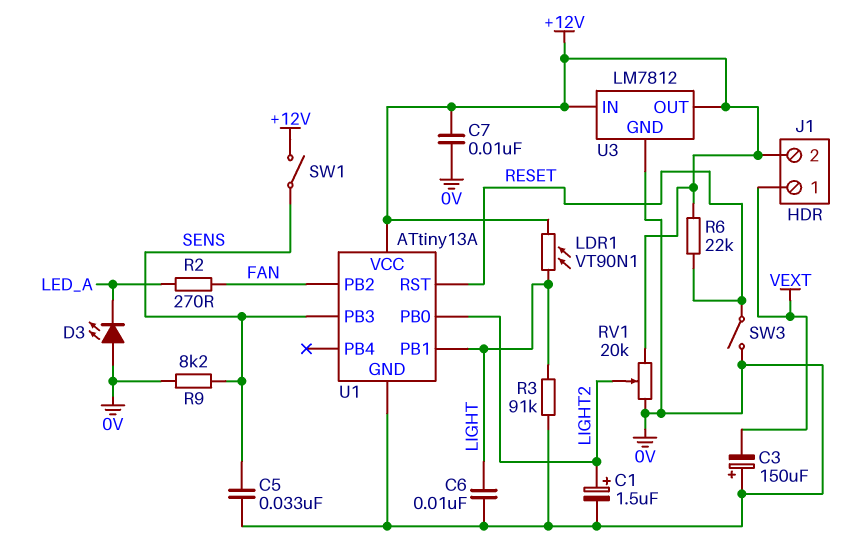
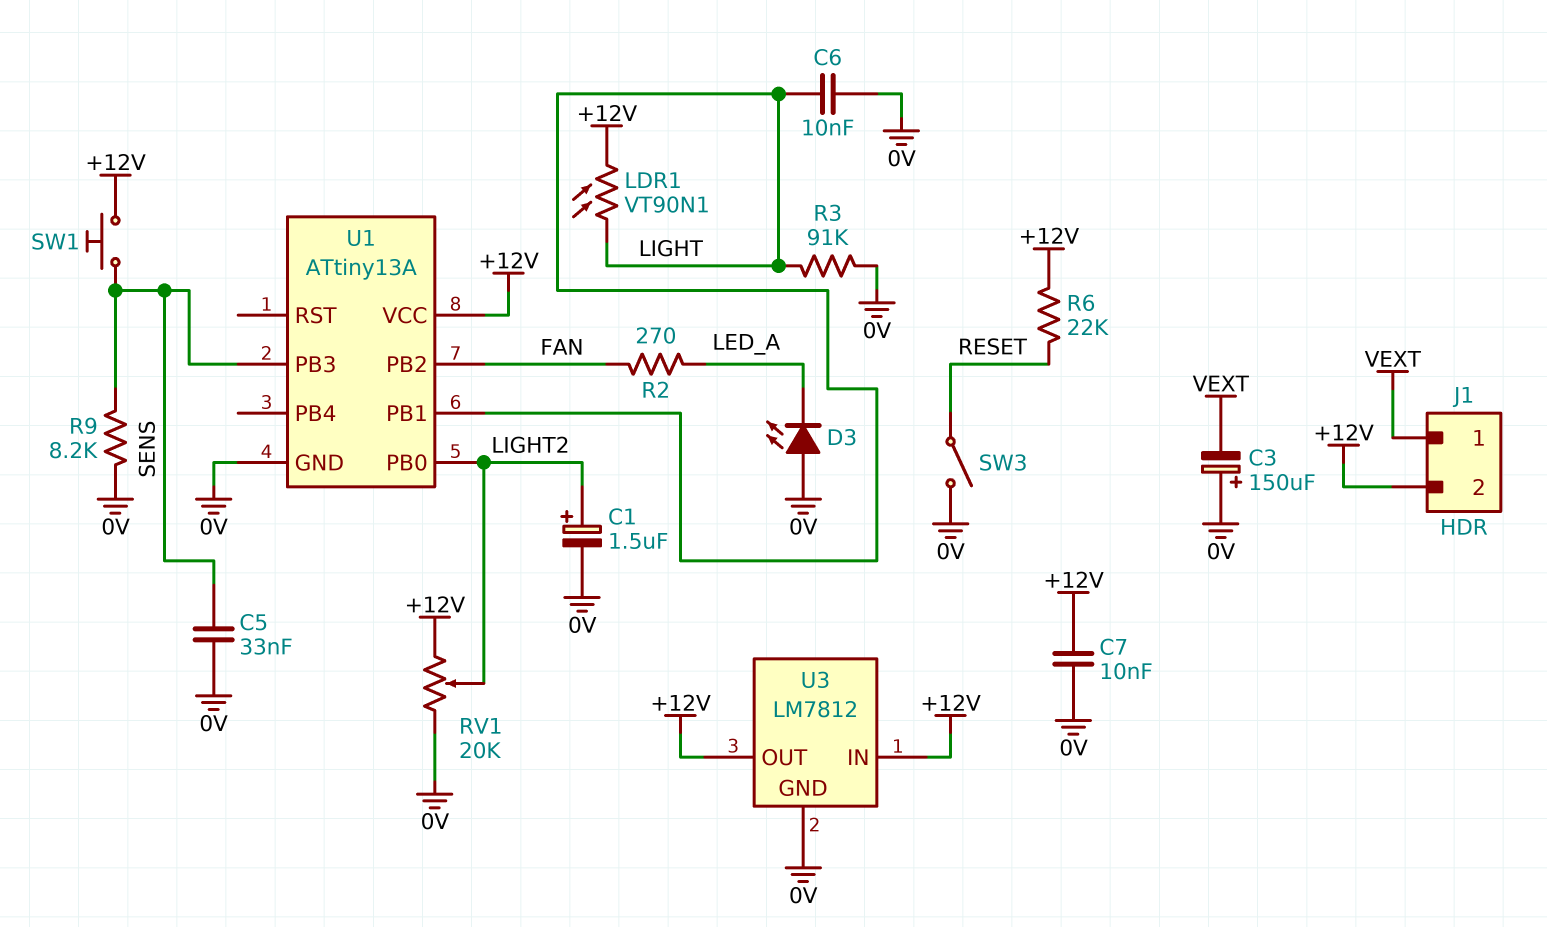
SW1: switch (+12V, SENS) -> button (+12V, SENS)
U1 pin RST: RESET -> none

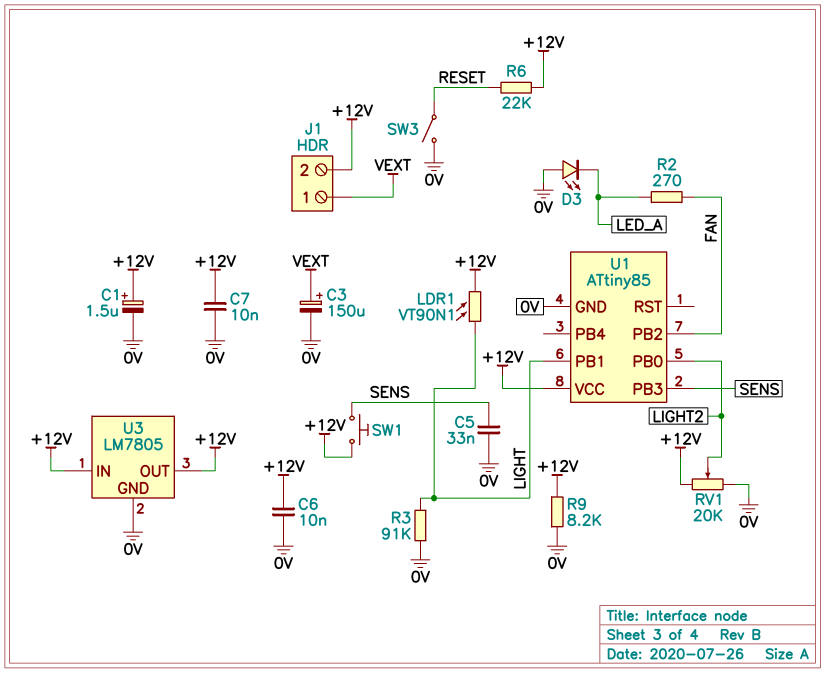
C1: 1.5uF (plus LIGHT2, minus 0V) -> 1.5uF (plus +12V, minus 0V)
C3: 150uF (plus 0V, minus VEXT) -> 150uF (plus VEXT, minus 0V)
C6: 10nF (0V, LIGHT) -> 10nF (+12V, 0V)
R9: 8.2k (0V, SENS) -> 8.2k (+12V, 0V)
U1: ATtiny13A -> ATtiny85
U3: LM7812 -> LM7805

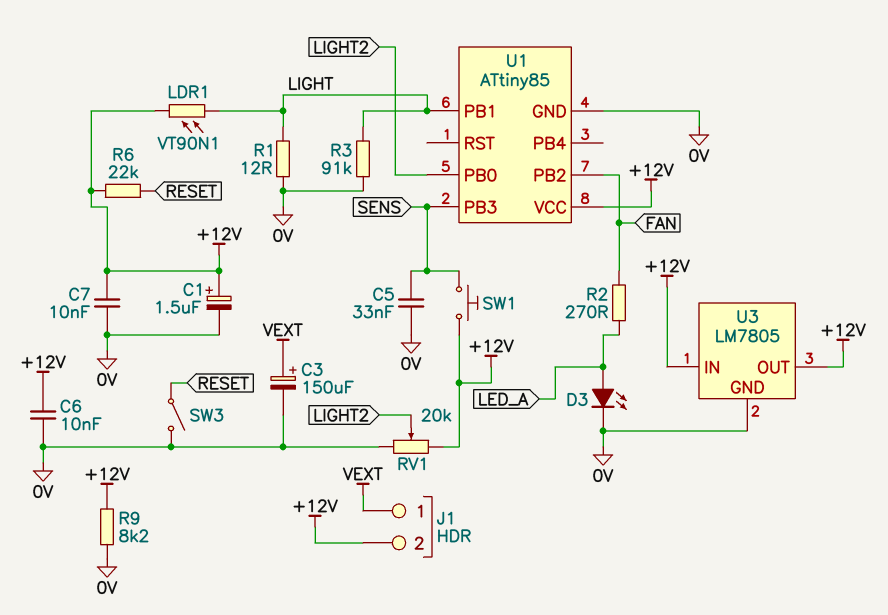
D3: LED (A 0V, K LED_A) -> LED (A LED_A, K 0V)
R1: none -> 12 (0V, LIGHT)

